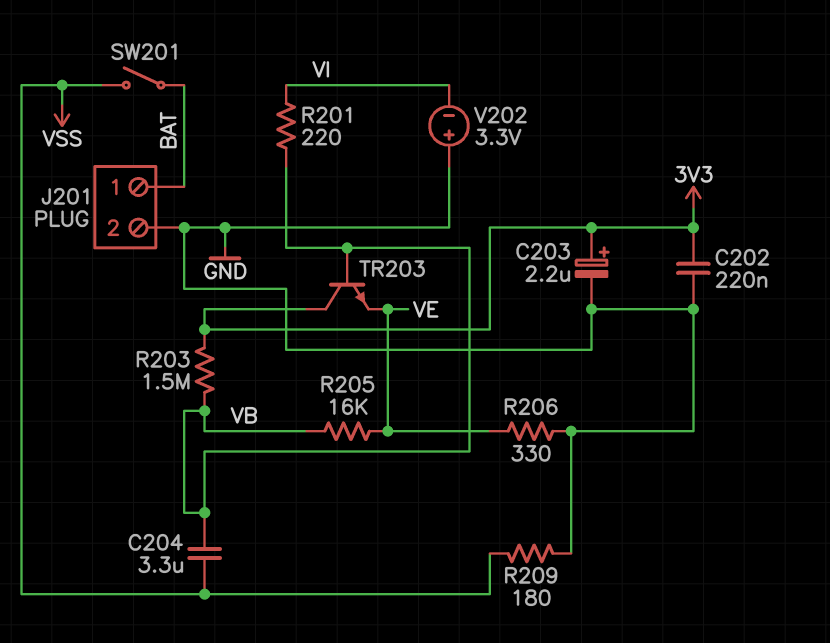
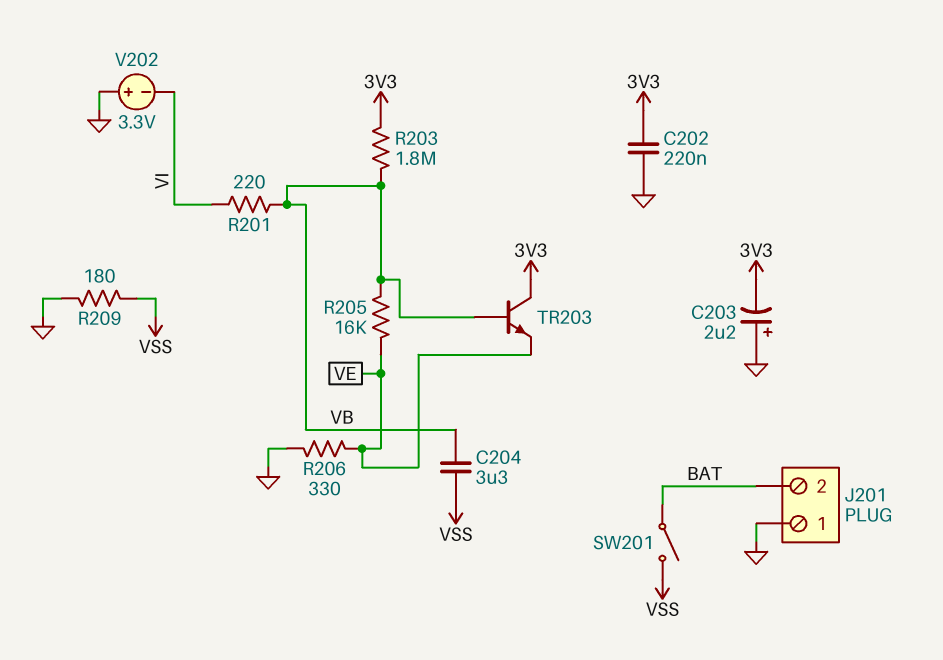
C203: 2.2uF (plus 3V3, minus GND) -> 2.2uF (plus GND, minus 3V3)
J201 pin 1: BAT -> GND
J201 pin 2: GND -> BAT
R203: 1.5M (3V3, VB) -> 1.8M (3V3, VB)

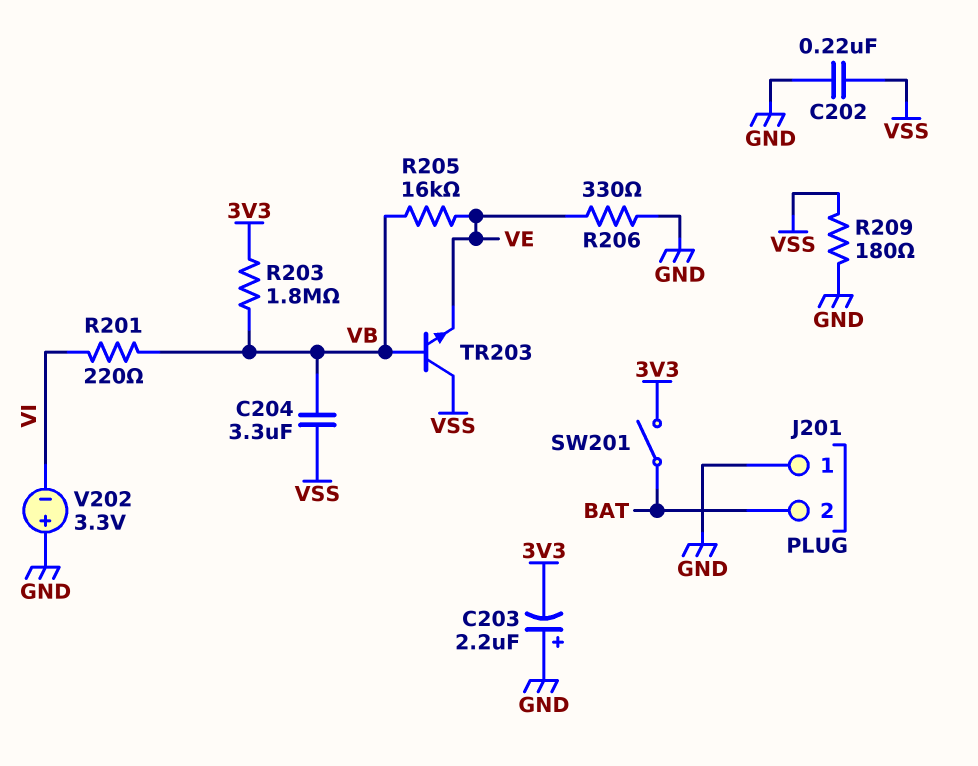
C202: 220nF (3V3, GND) -> 220nF (GND, VSS)
SW201: switch (BAT, VSS) -> switch (3V3, BAT)
TR203: NPN (B VB, C 3V3, E VE) -> NPN (B VB, C VSS, E VE)

